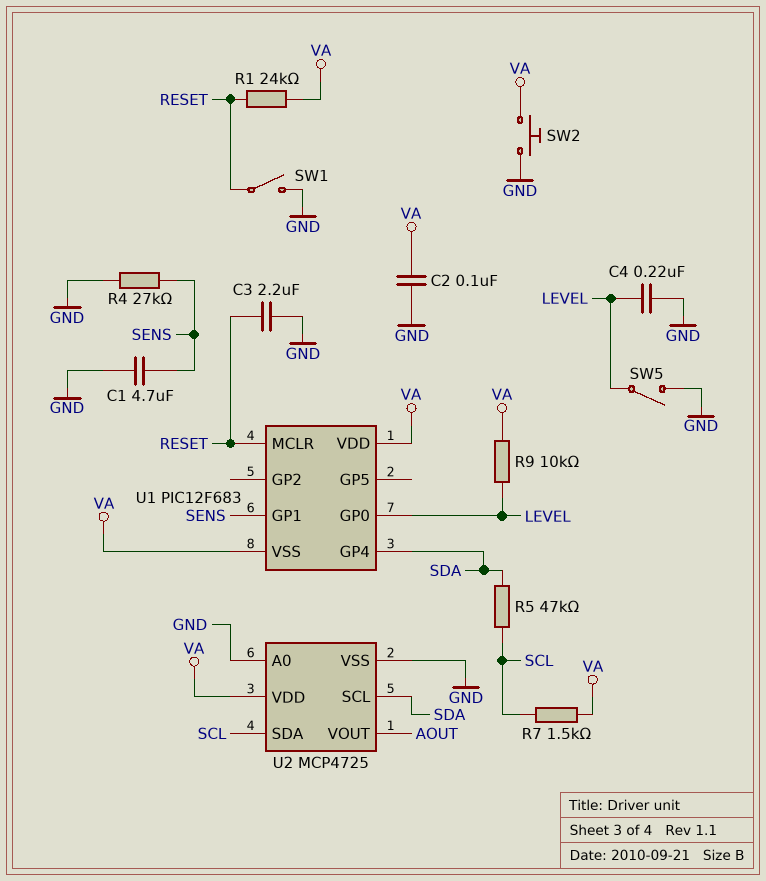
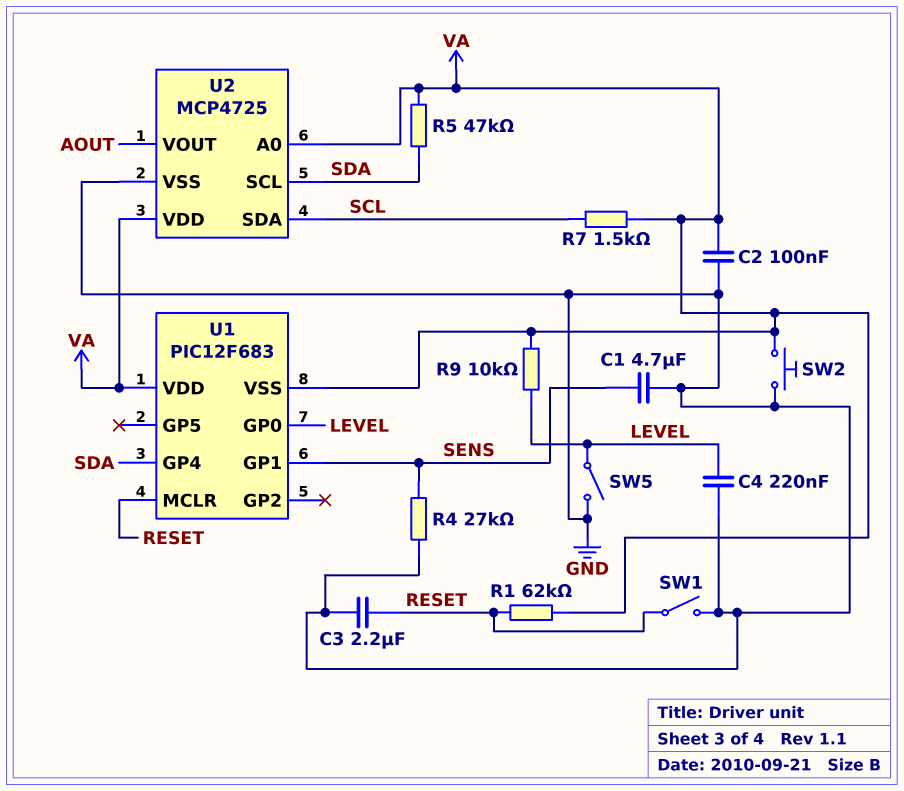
R1: 24k (RESET, VA) -> 62k (RESET, VA)
R5: 47k (SCL, SDA) -> 47k (SDA, VA)
U2 pin A0: GND -> VA

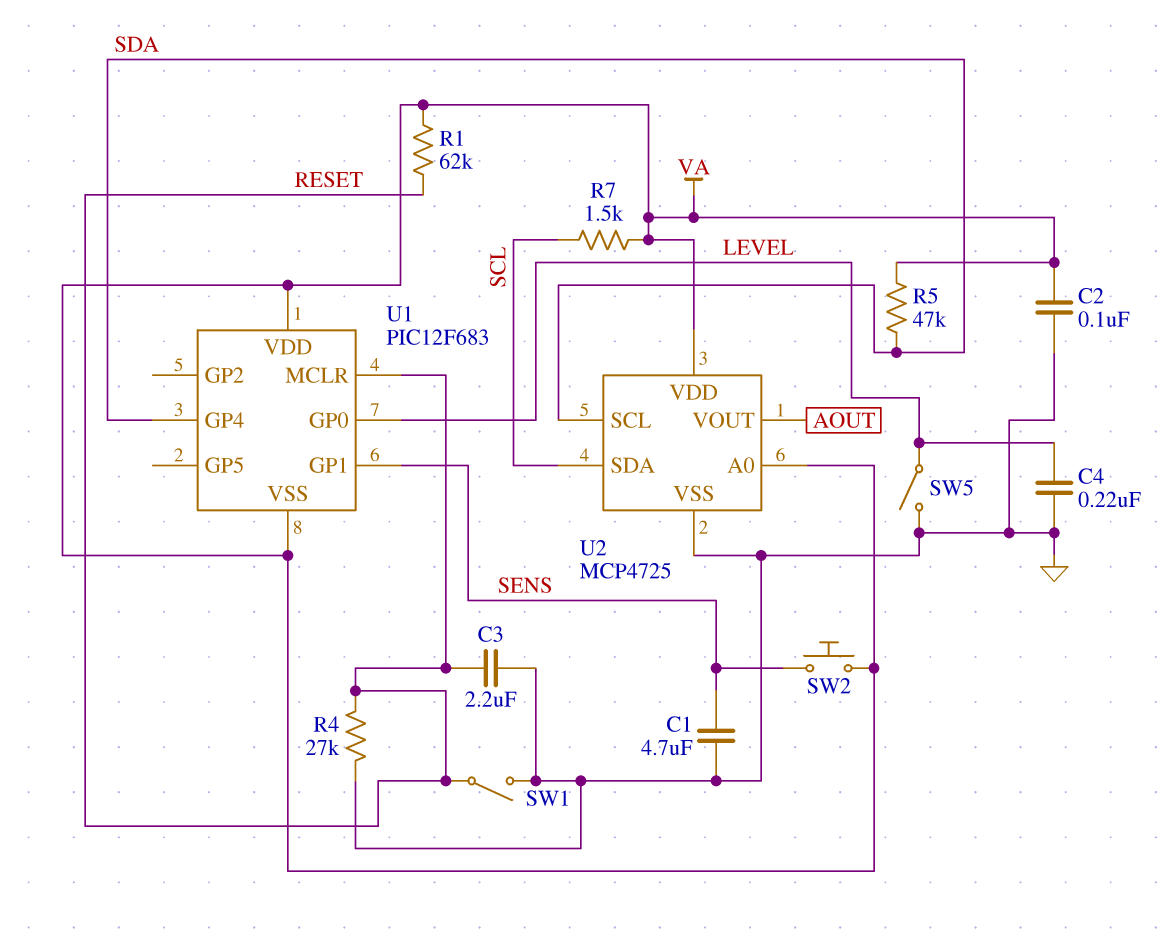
R4: 27k (GND, SENS) -> 27k (GND, RESET)
R9: 10k (LEVEL, VA) -> none
SW2: button (GND, VA) -> button (SENS, VA)

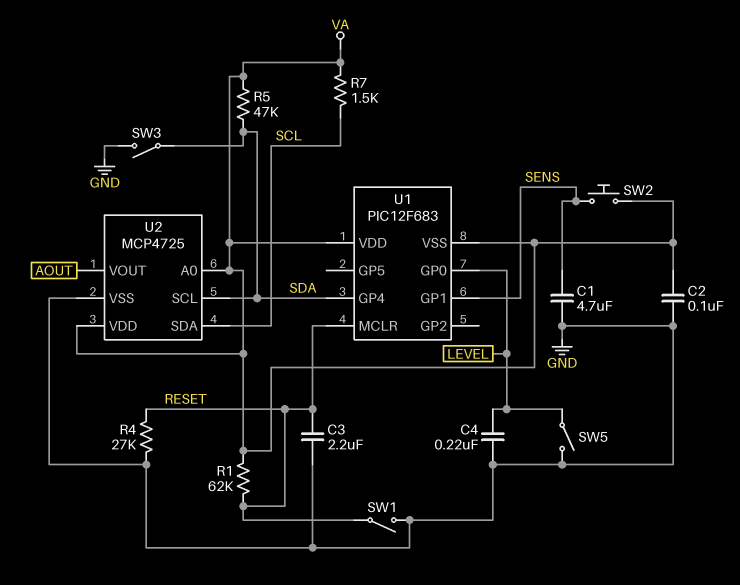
SW3: none -> switch (GND, SDA)

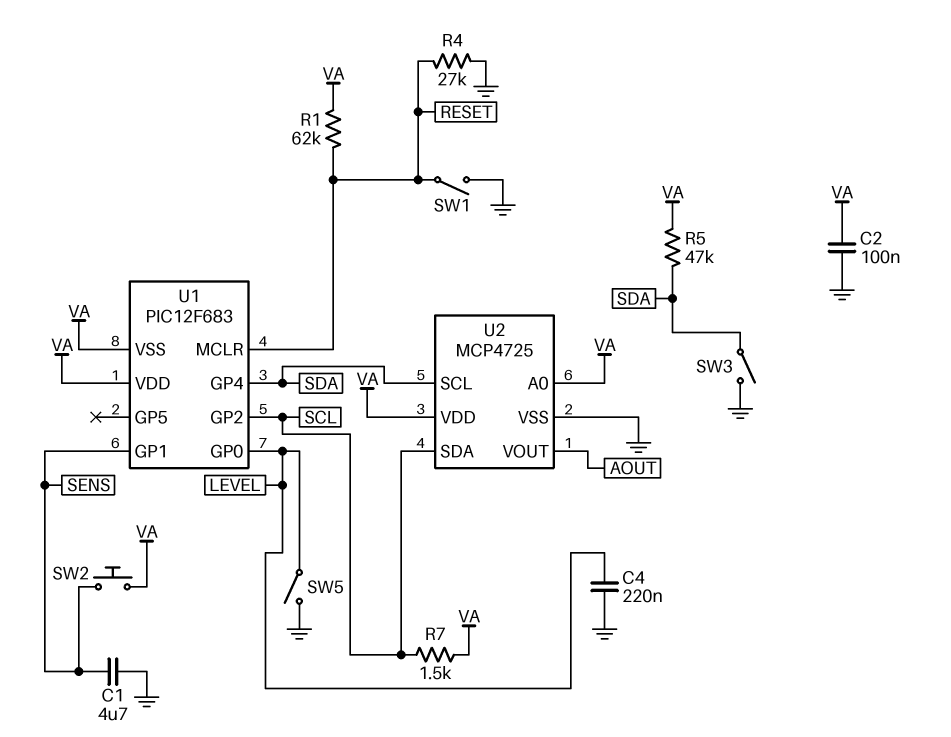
C3: 2.2uF (GND, RESET) -> none
U1 pin GP2: none -> SCL

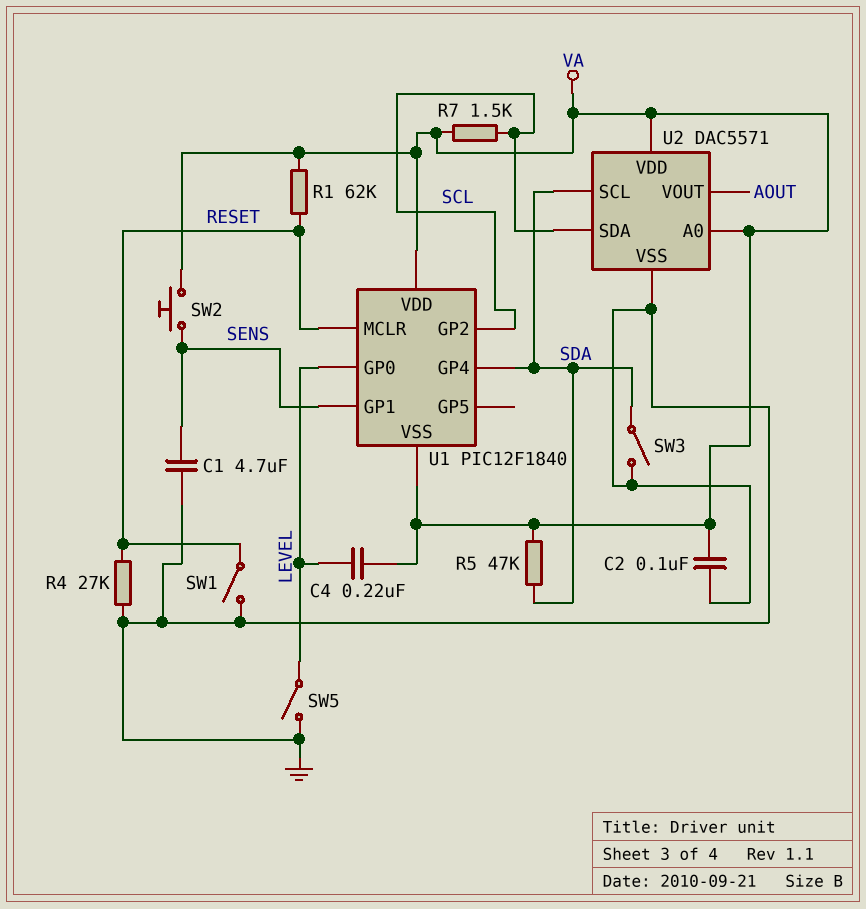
C4: 220nF (GND, LEVEL) -> 220nF (LEVEL, VA)
U1: PIC12F683 -> PIC12F1840
U2: MCP4725 -> DAC5571

